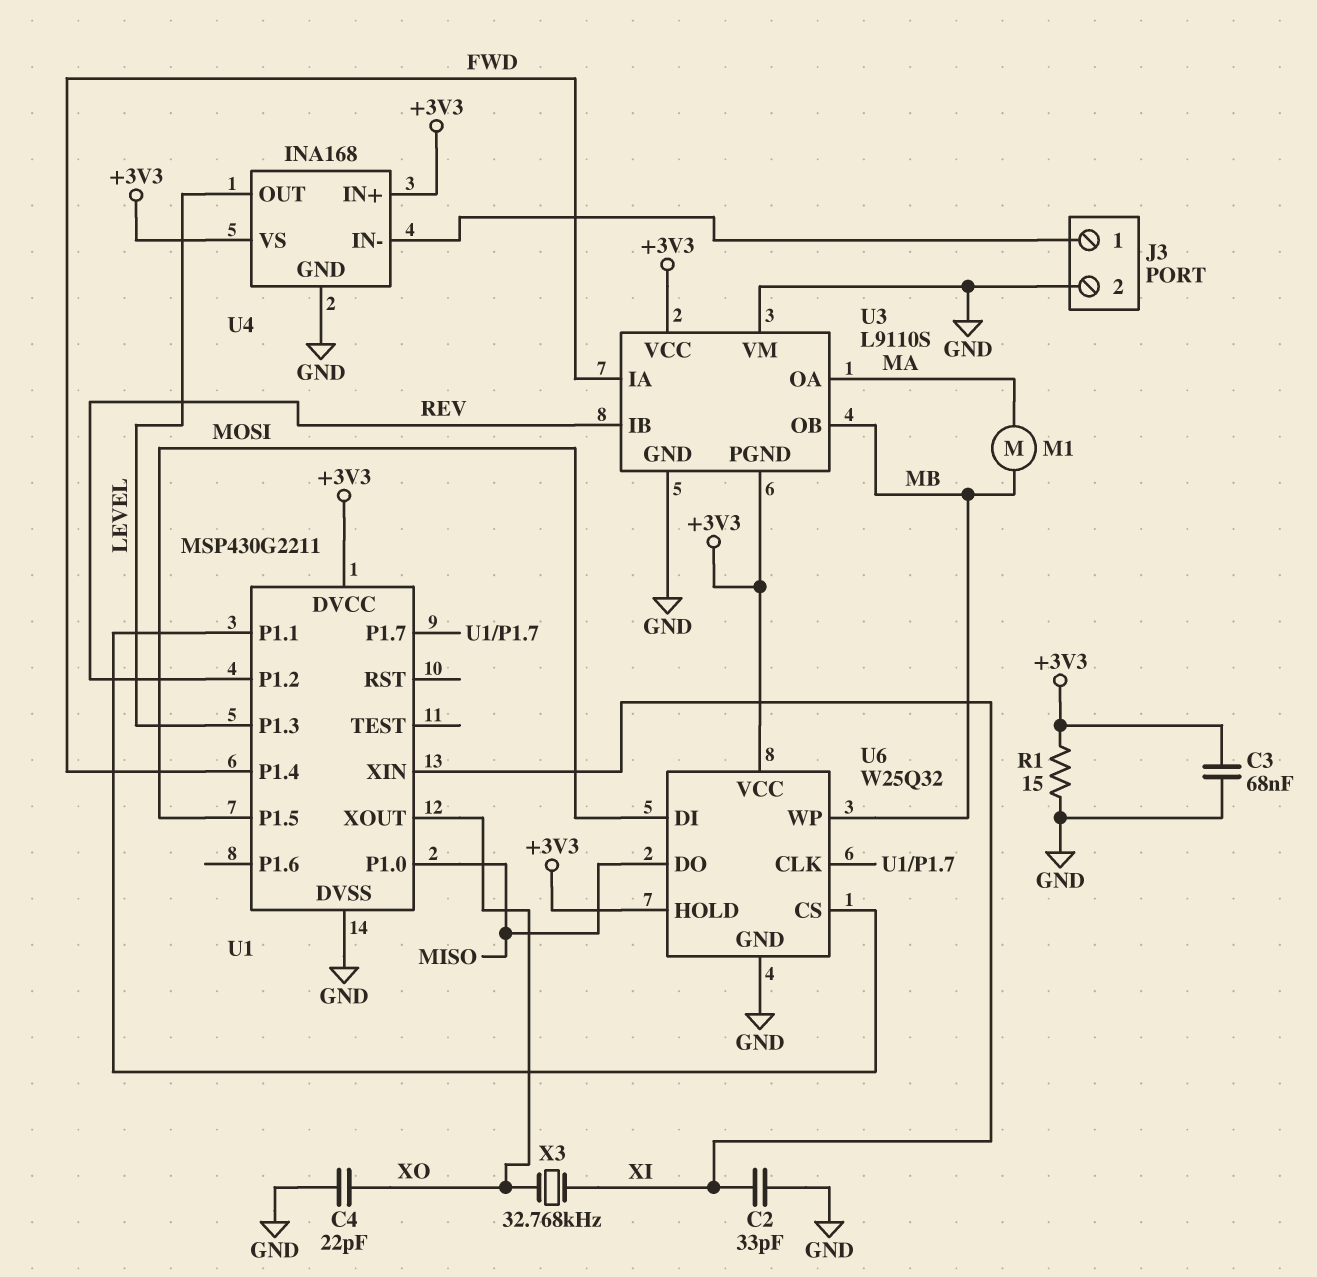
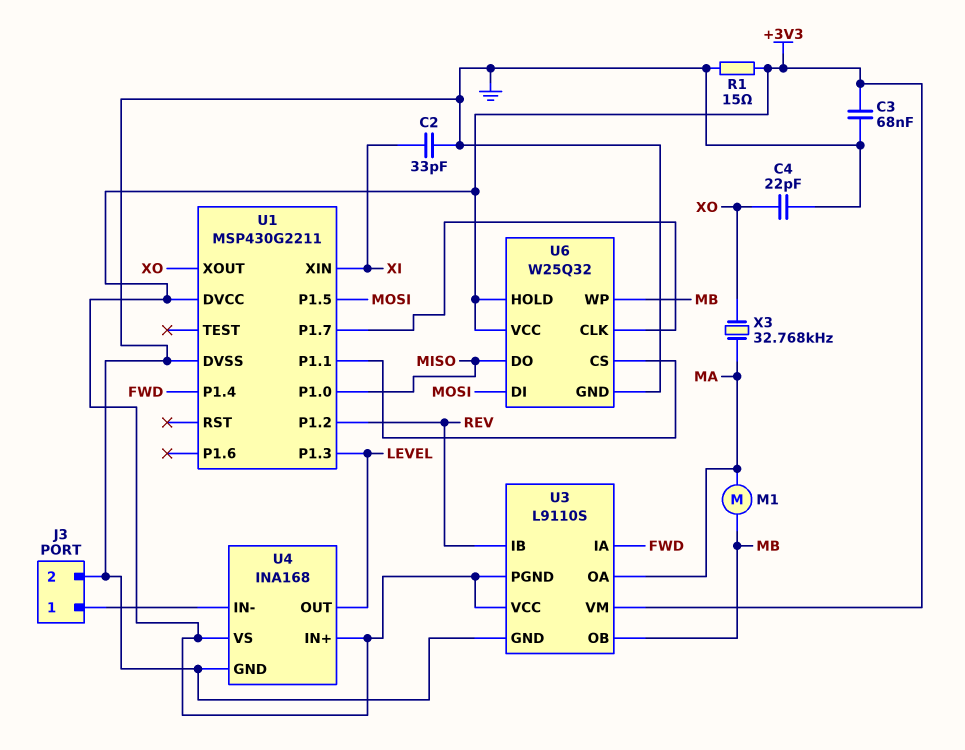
U3 pin VM: GND -> +3V3
X3: 32.768kHz (XI, XO) -> 32.768kHz (MA, XO)

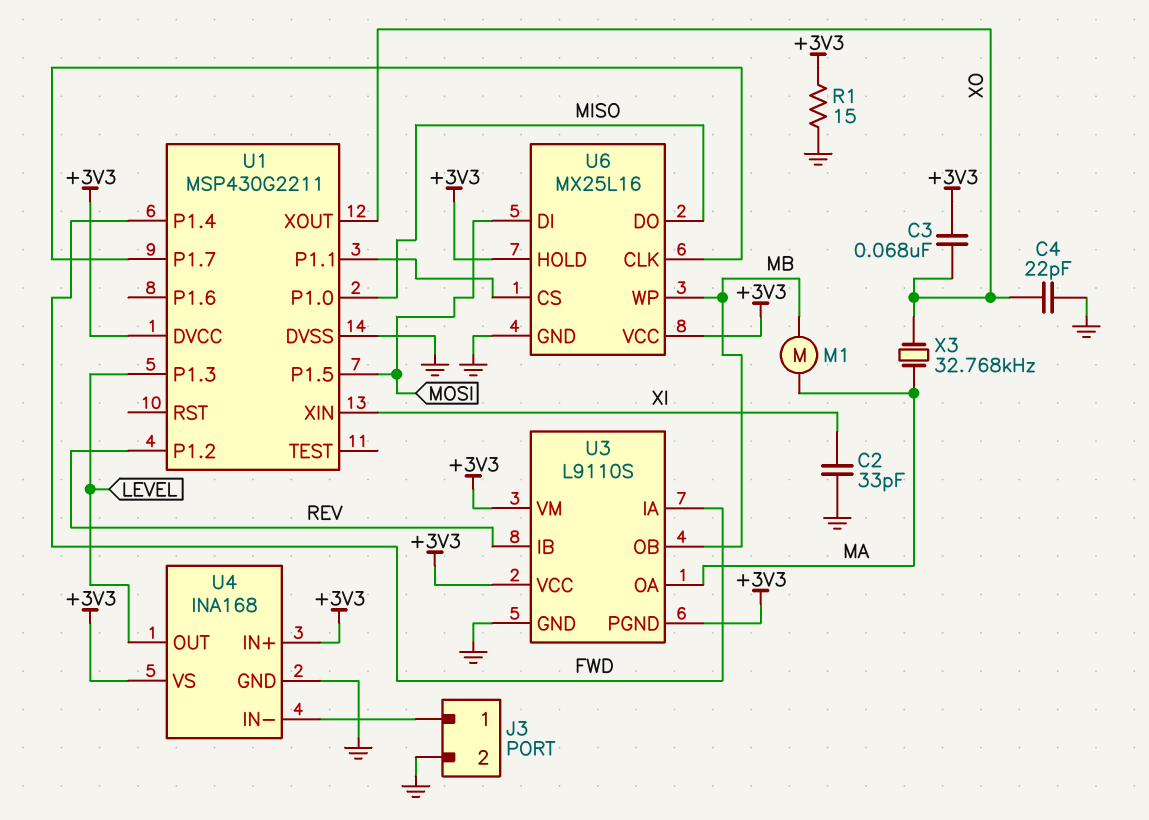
C3: 68nF (+3V3, GND) -> 68nF (+3V3, XO)
U6: W25Q32 -> MX25L16

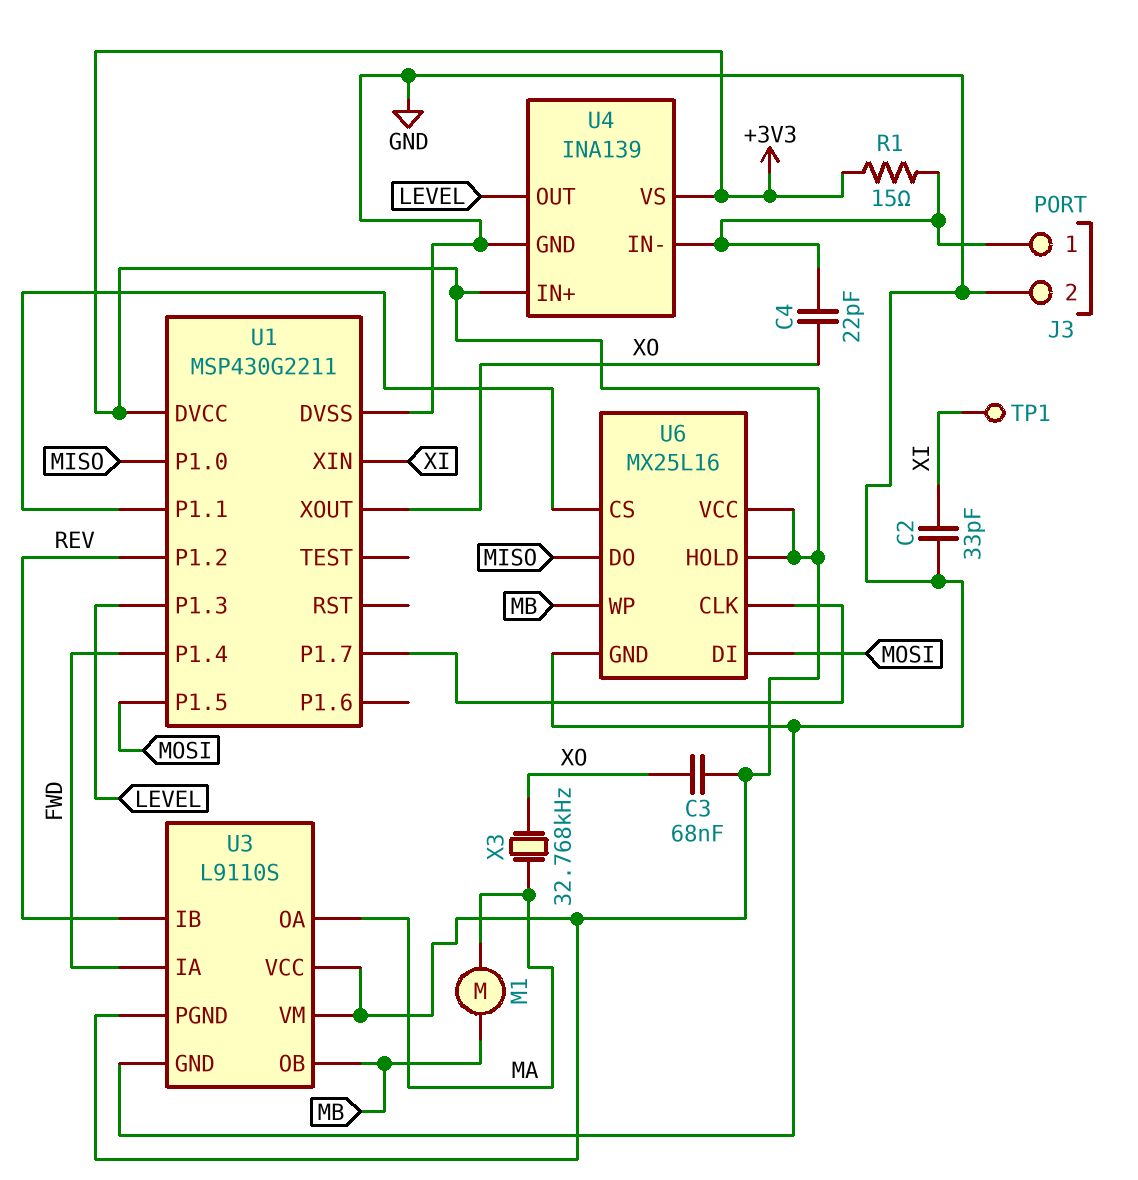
C4: 22pF (GND, XO) -> 22pF (J3/1, XO)
R1: 15 (+3V3, GND) -> 15 (+3V3, J3/1)
TP1: none -> test point (XI)
U4: INA168 -> INA139

